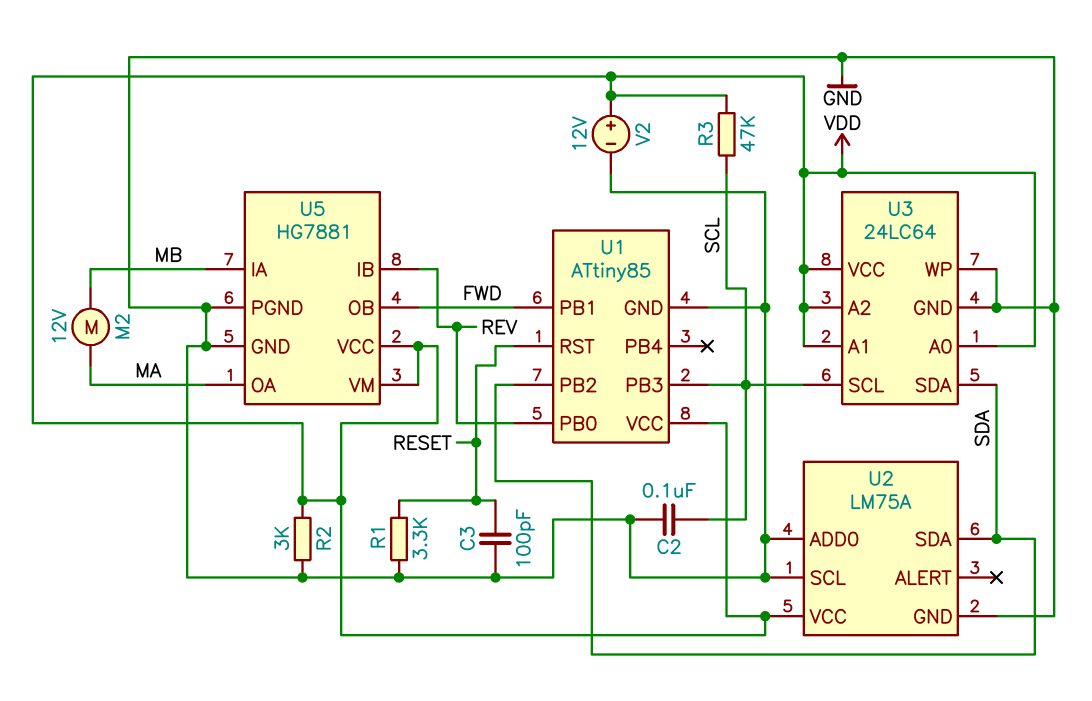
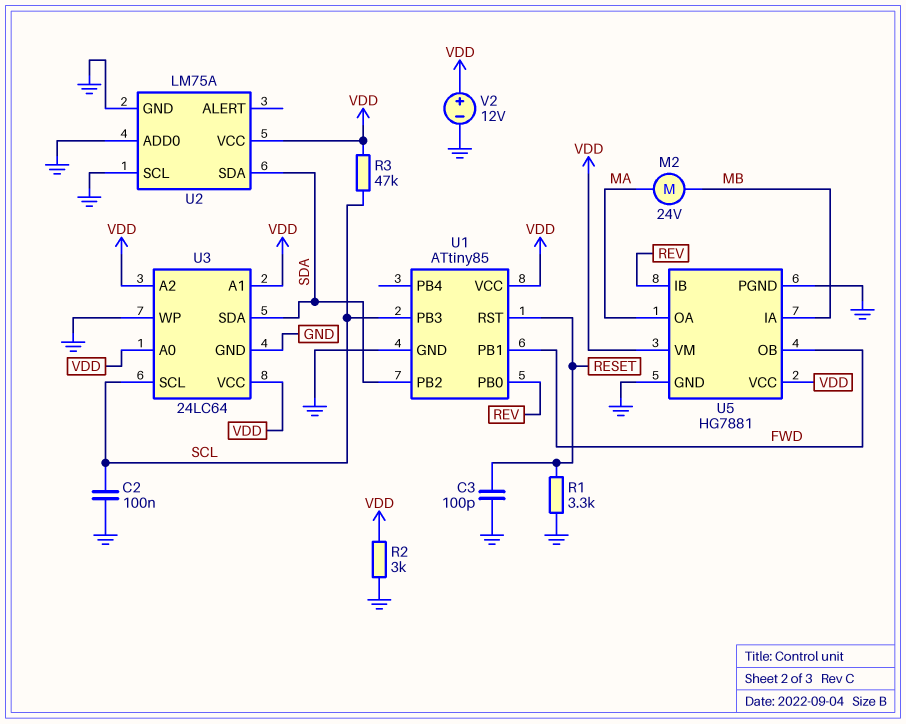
M2: motor 12V (MA, MB) -> motor 24V (MA, MB)

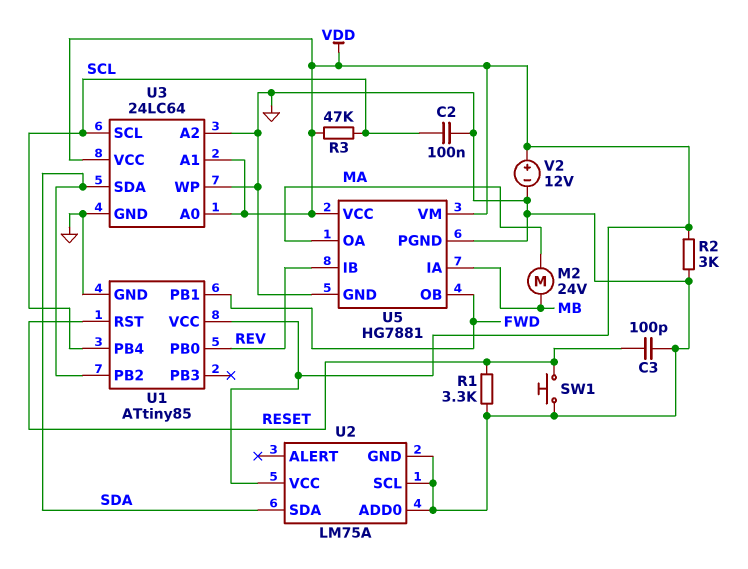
SW1: none -> button (GND, RESET)
U1 pin PB3: SCL -> none
U1 pin PB4: none -> SCL
U3 pin A2: VDD -> GND

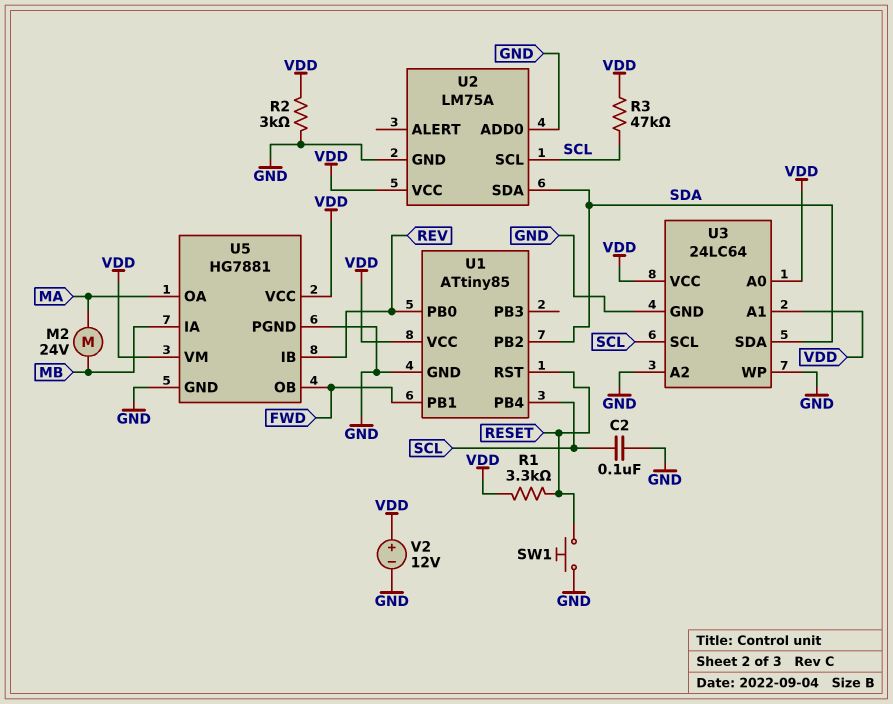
C3: 100pF (GND, RESET) -> none
R1: 3.3k (GND, RESET) -> 3.3k (RESET, VDD)
U2 pin SCL: GND -> SCL

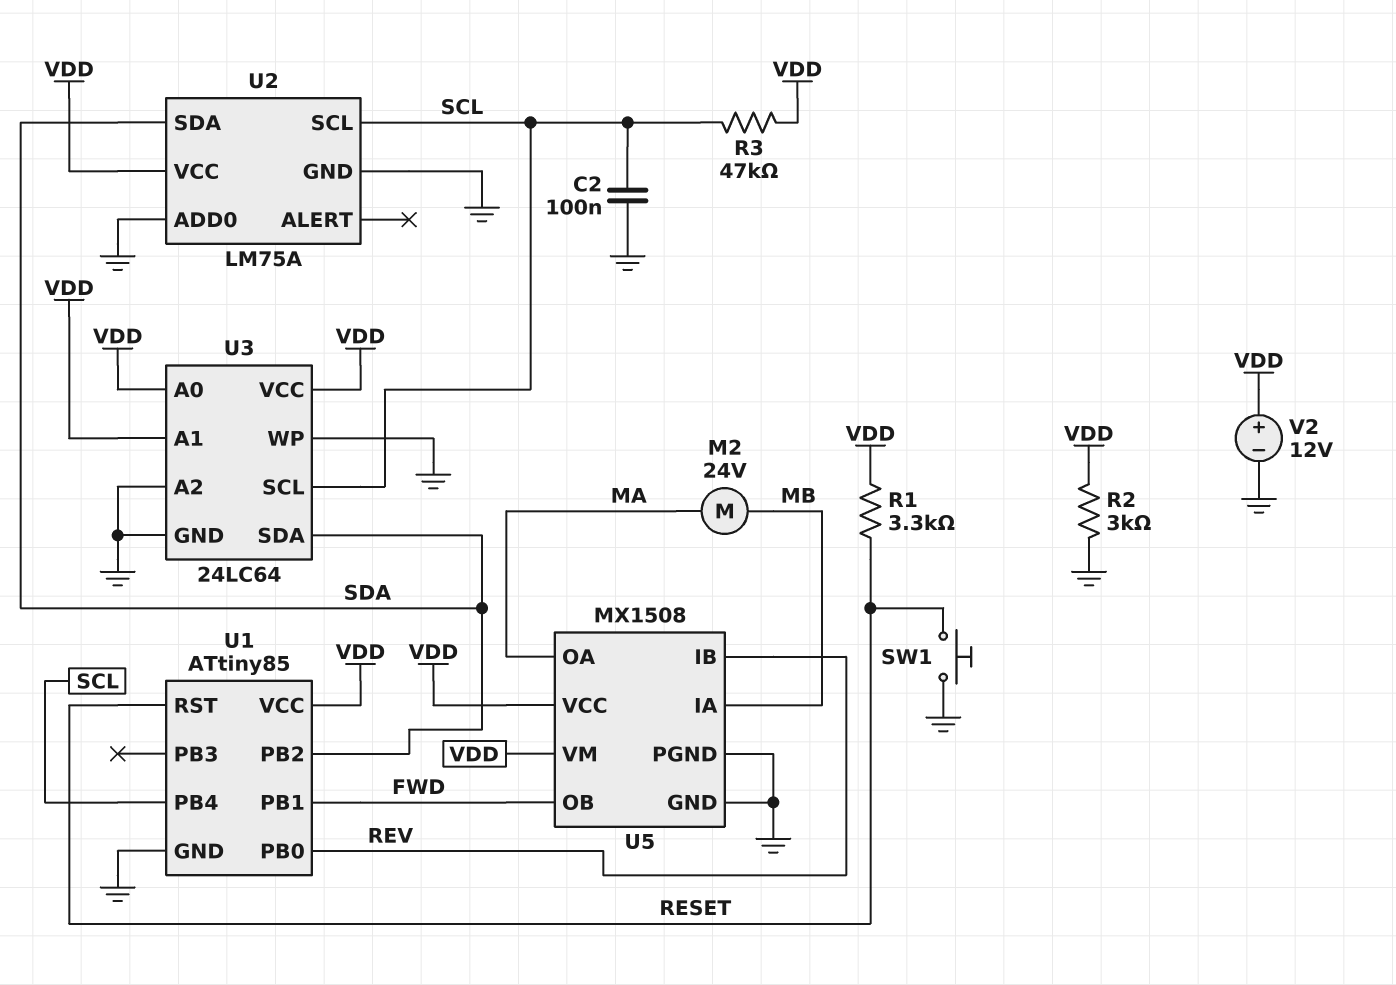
U5: HG7881 -> MX1508

